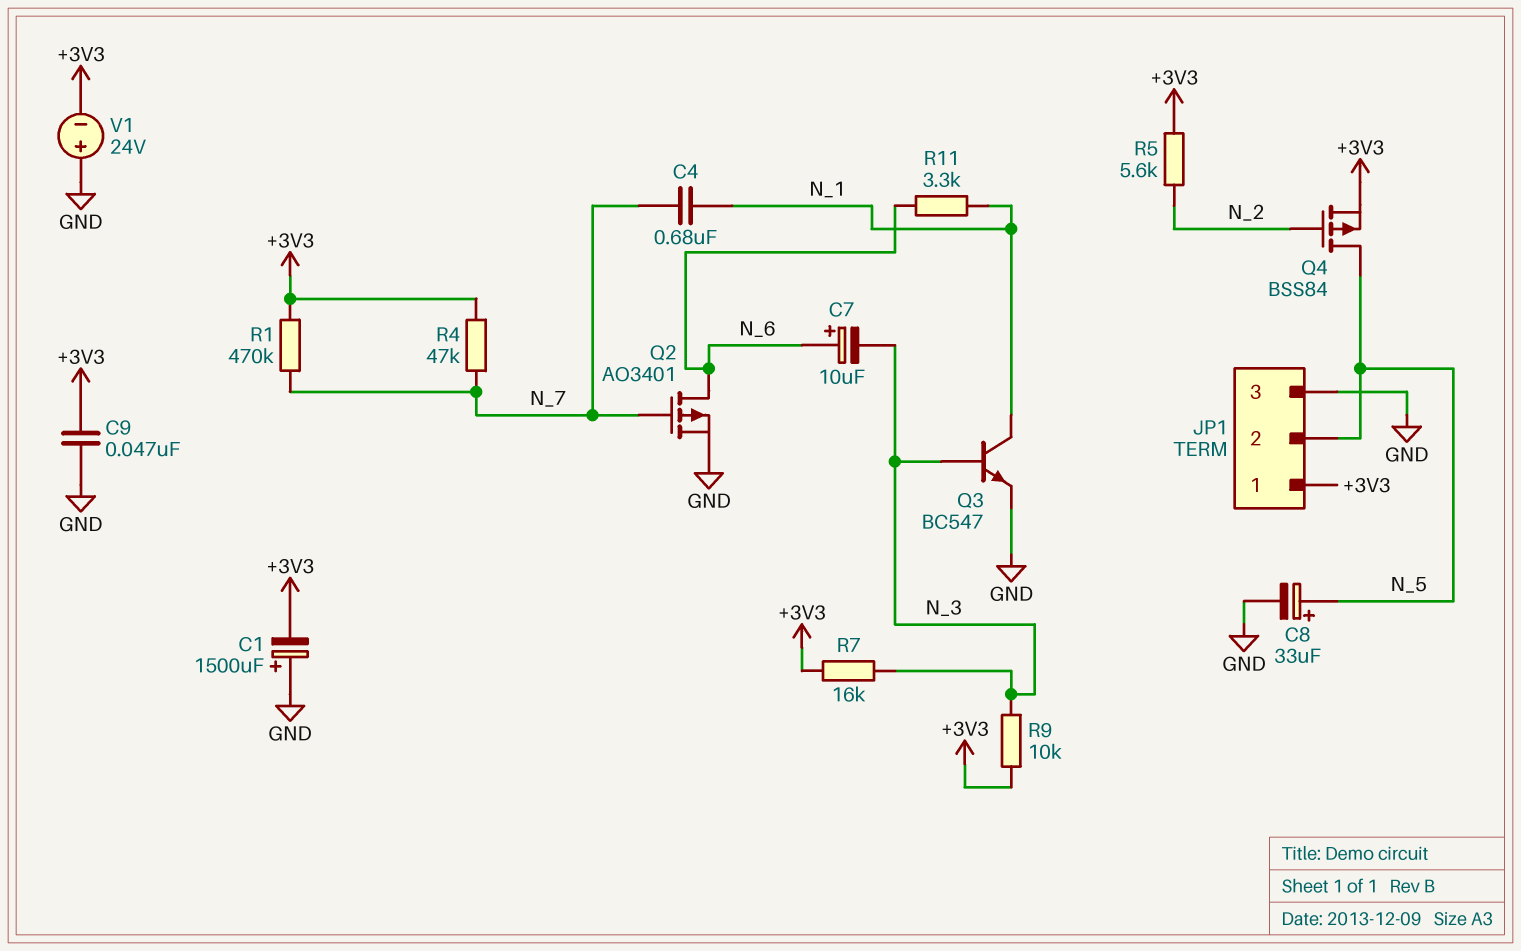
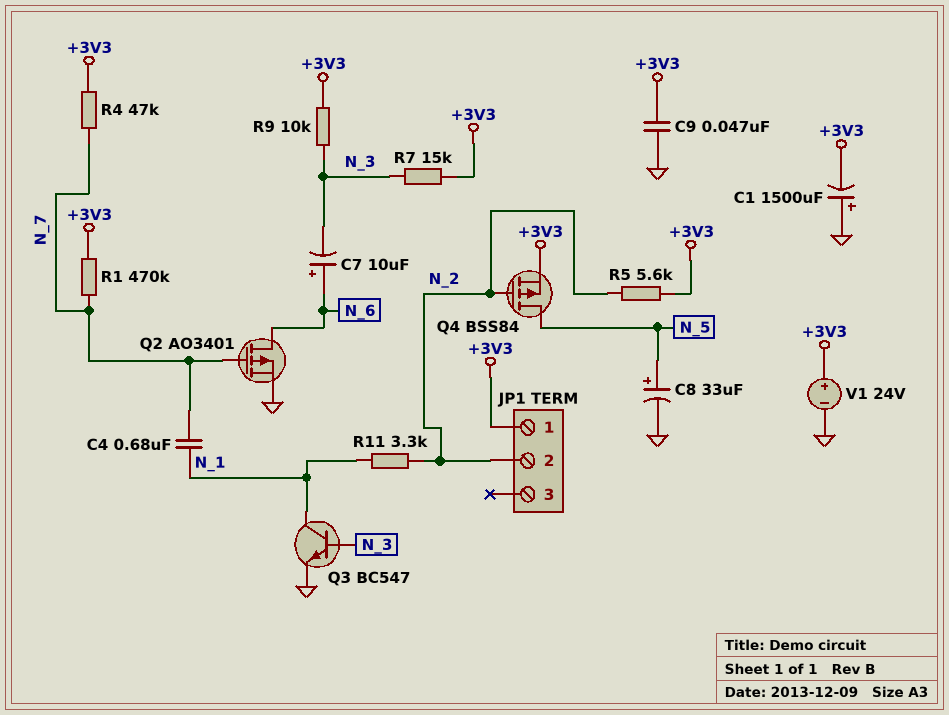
JP1 pin 2: N_5 -> N_2
JP1 pin 3: GND -> none
R7: 16k (+3V3, N_3) -> 15k (+3V3, N_3)
R11: 3.3k (N_1, N_6) -> 3.3k (N_1, N_2)
V1: 24V (plus GND, minus +3V3) -> 24V (plus +3V3, minus GND)

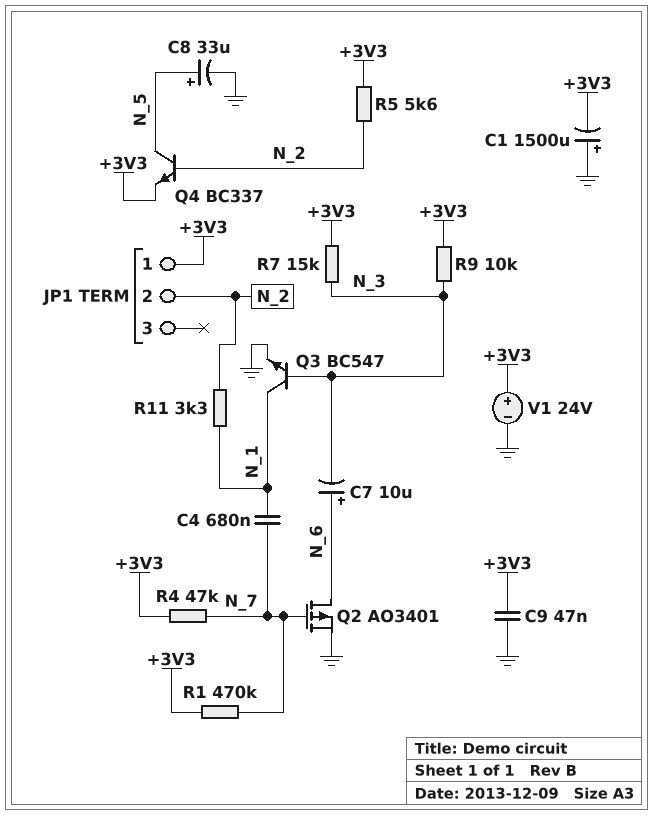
Q4: PMOS BSS84 (G N_2, D N_5, S +3V3) -> NPN BC337 (B N_2, C N_5, E +3V3)

